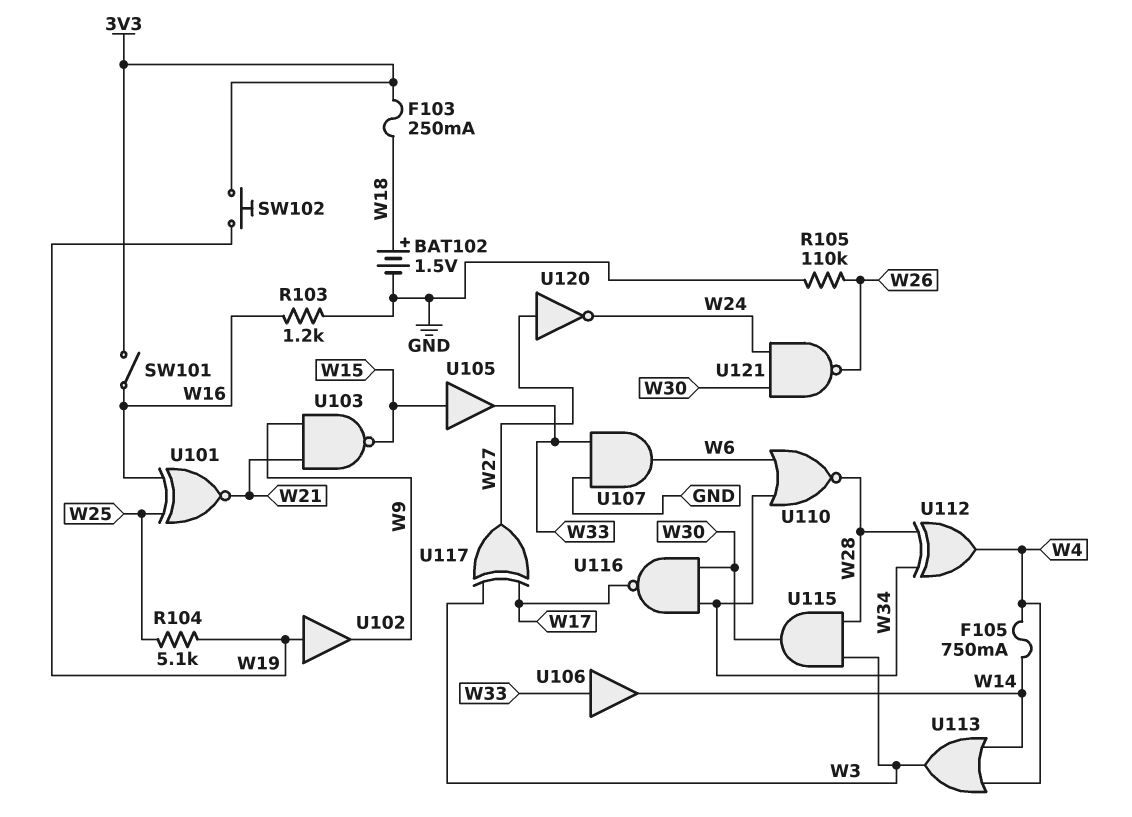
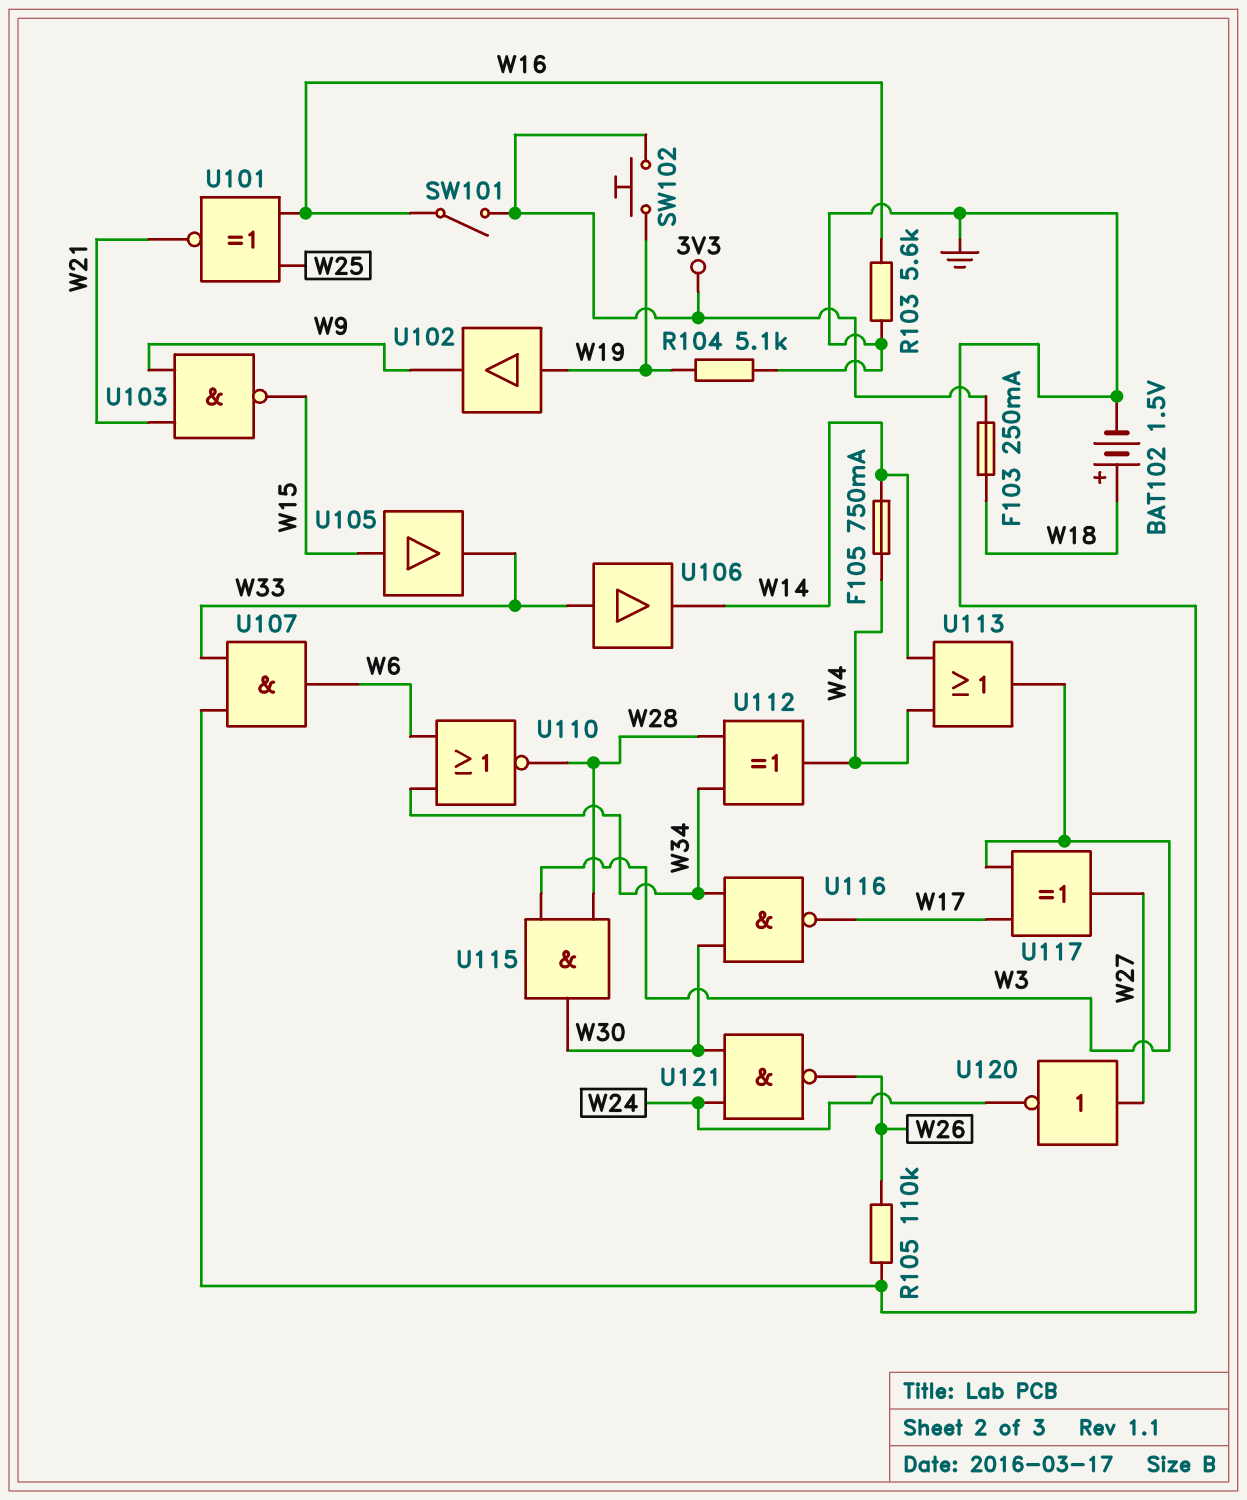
R103: 1.2k (GND, W16) -> 5.6k (GND, W16)
R104: 5.1k (W19, W25) -> 5.1k (GND, W19)

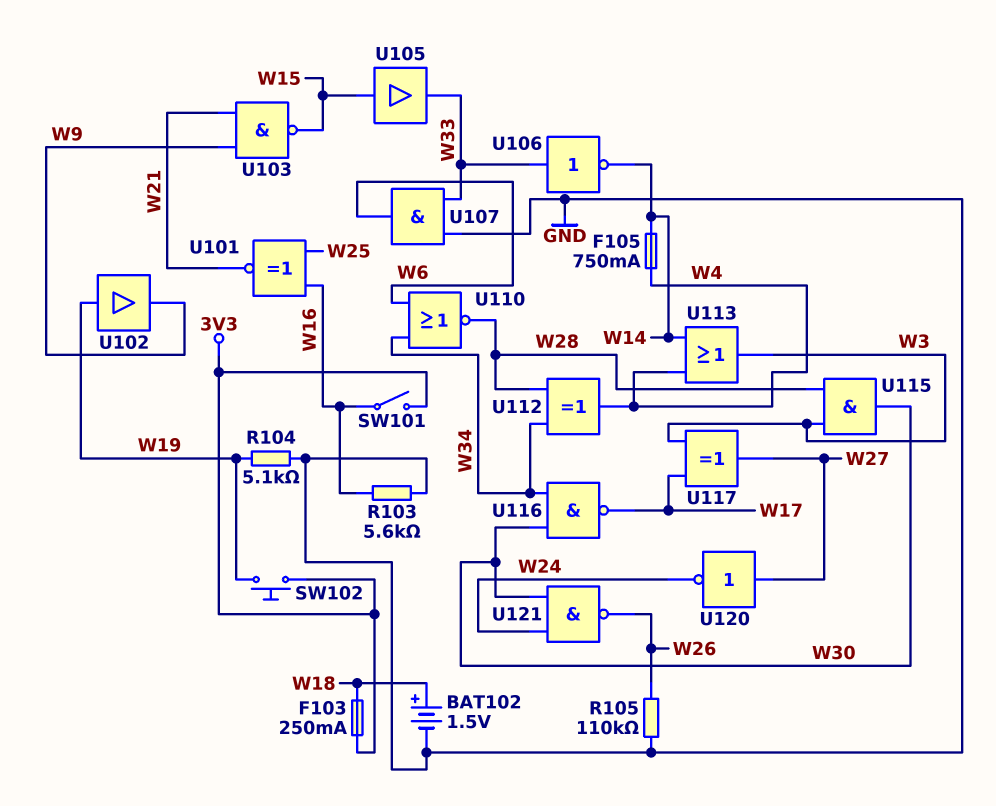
U106: buffer (in W33, out W14) -> NOT (in W33, out W14)

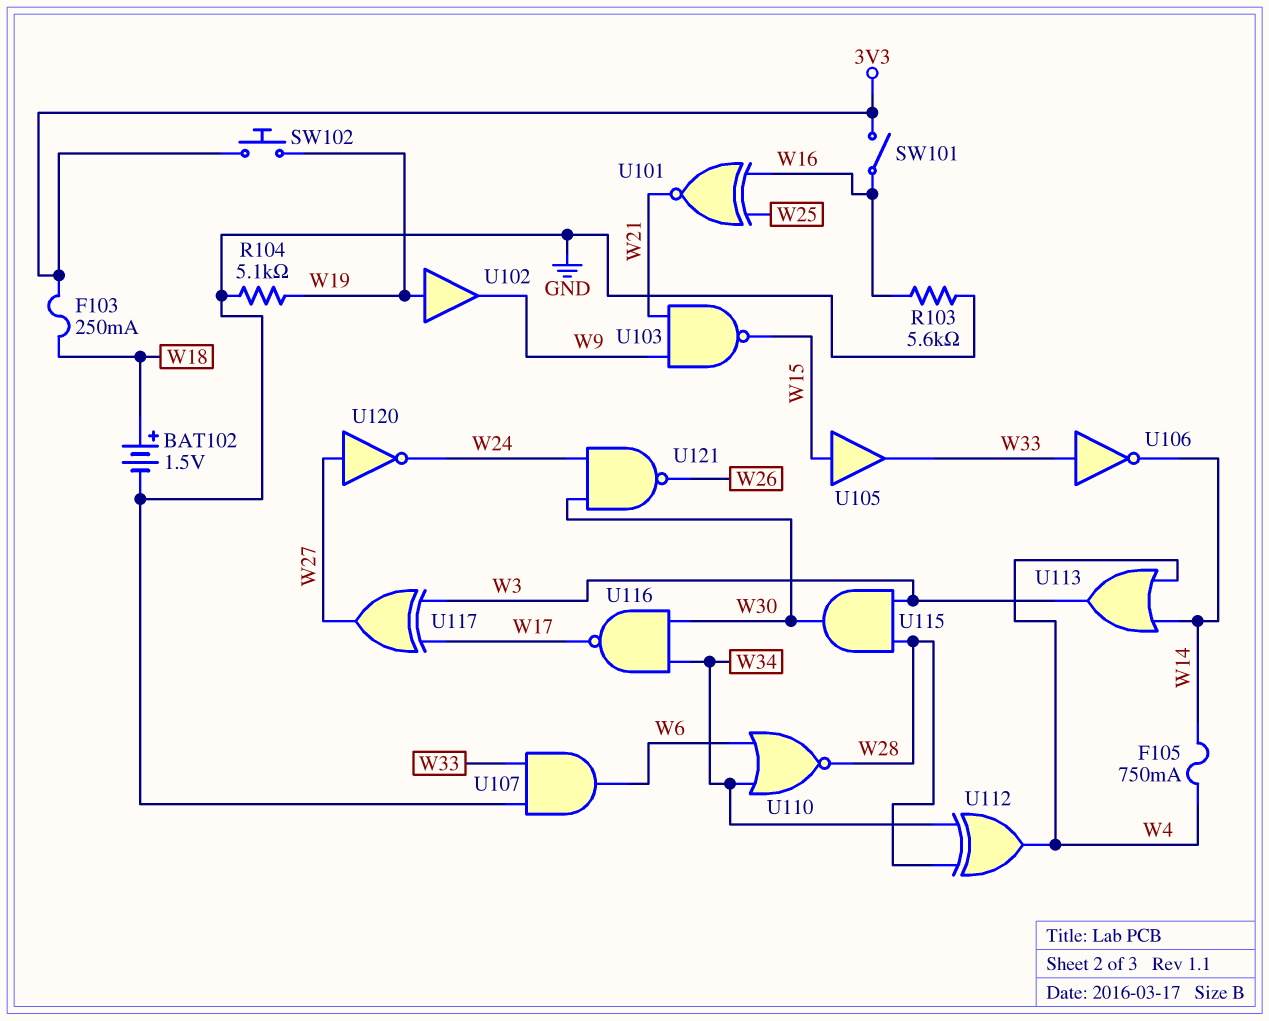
R105: 110k (GND, W26) -> none

